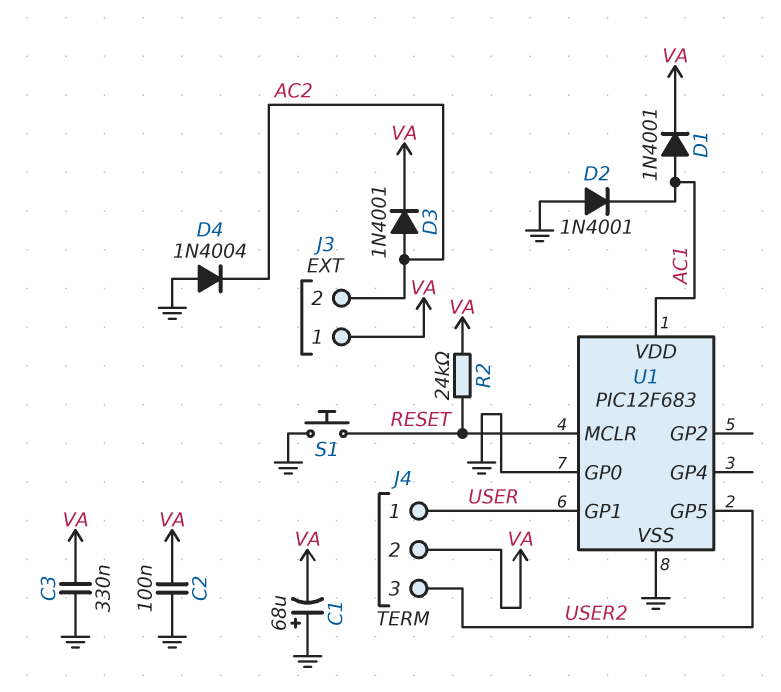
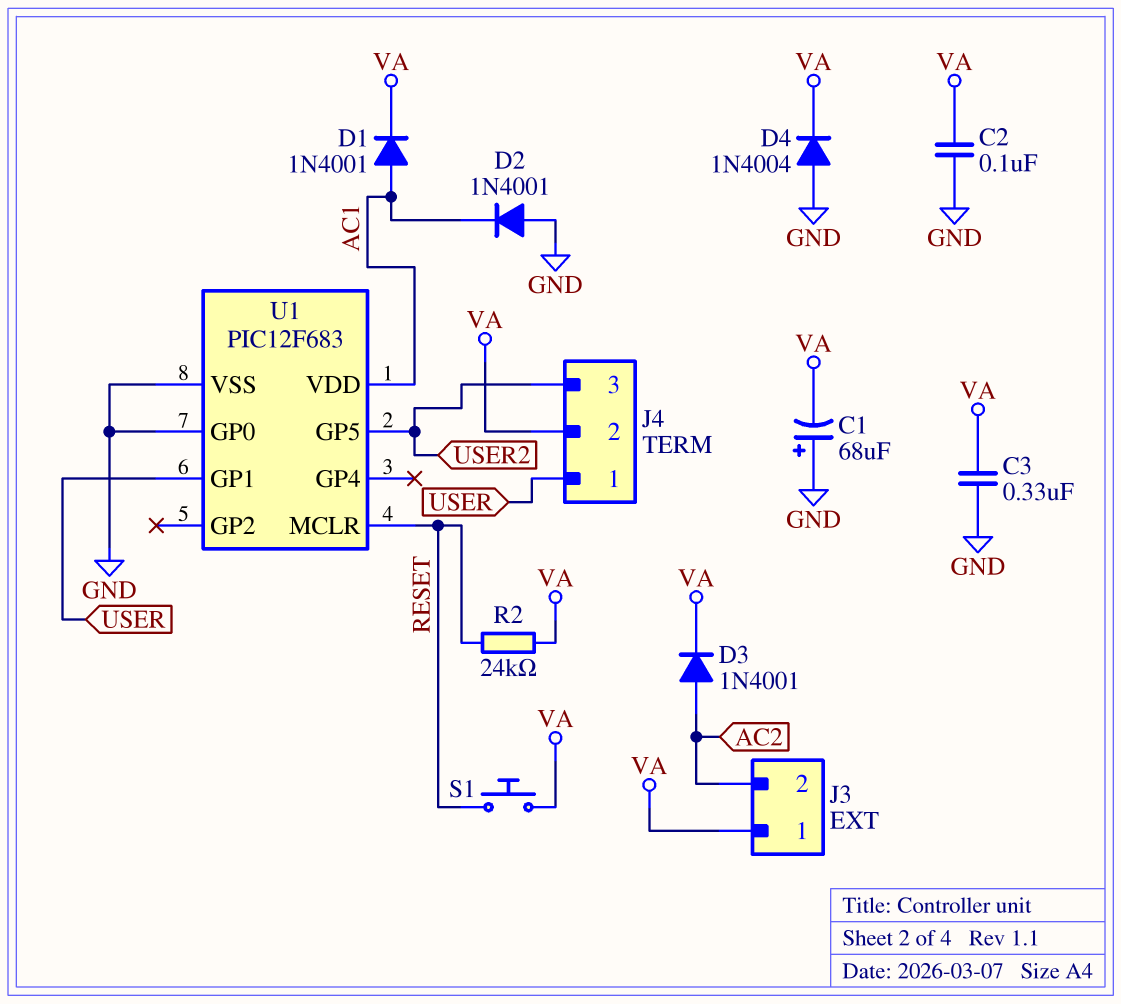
D4: diode 1N4004 (A GND, K AC2) -> diode 1N4004 (A GND, K VA)
S1: button (GND, RESET) -> button (RESET, VA)

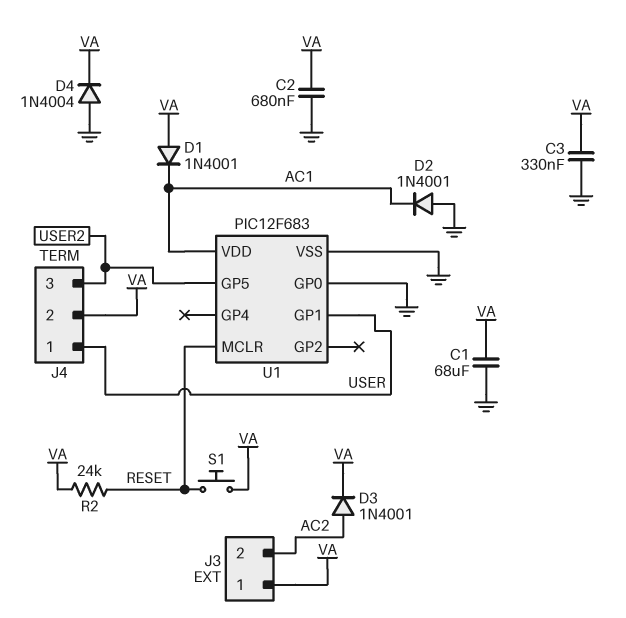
C1: 68uF (plus GND, minus VA) -> 68uF (GND, VA)
C2: 100nF (GND, VA) -> 680nF (GND, VA)
D1: diode 1N4001 (A AC1, K VA) -> diode 1N4001 (A VA, K AC1)

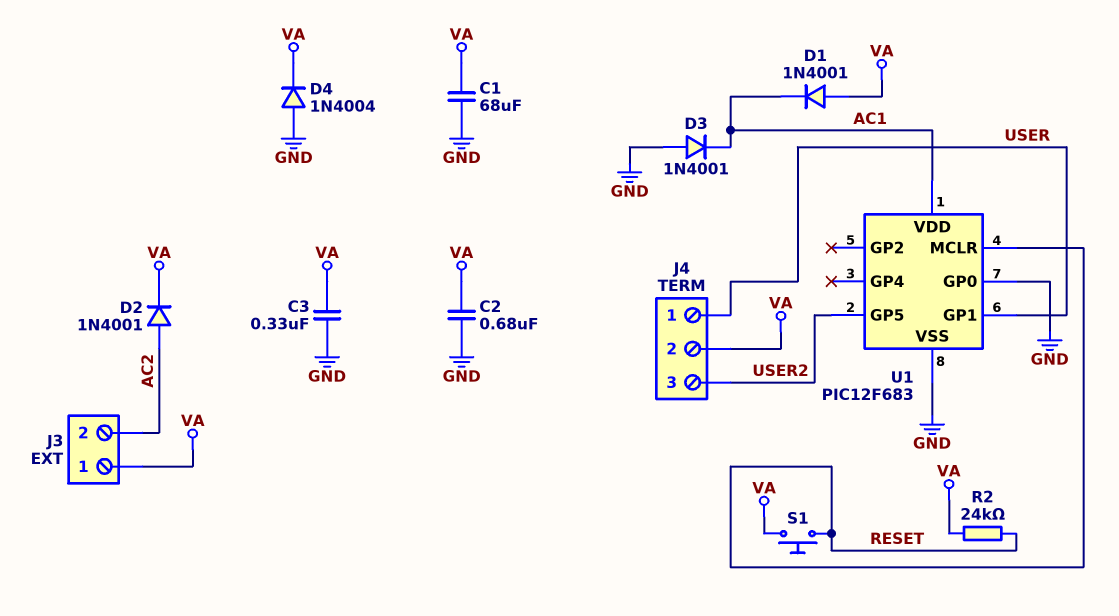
D2: diode 1N4001 (A GND, K AC1) -> diode 1N4001 (A AC2, K VA)
D3: diode 1N4001 (A AC2, K VA) -> diode 1N4001 (A GND, K AC1)

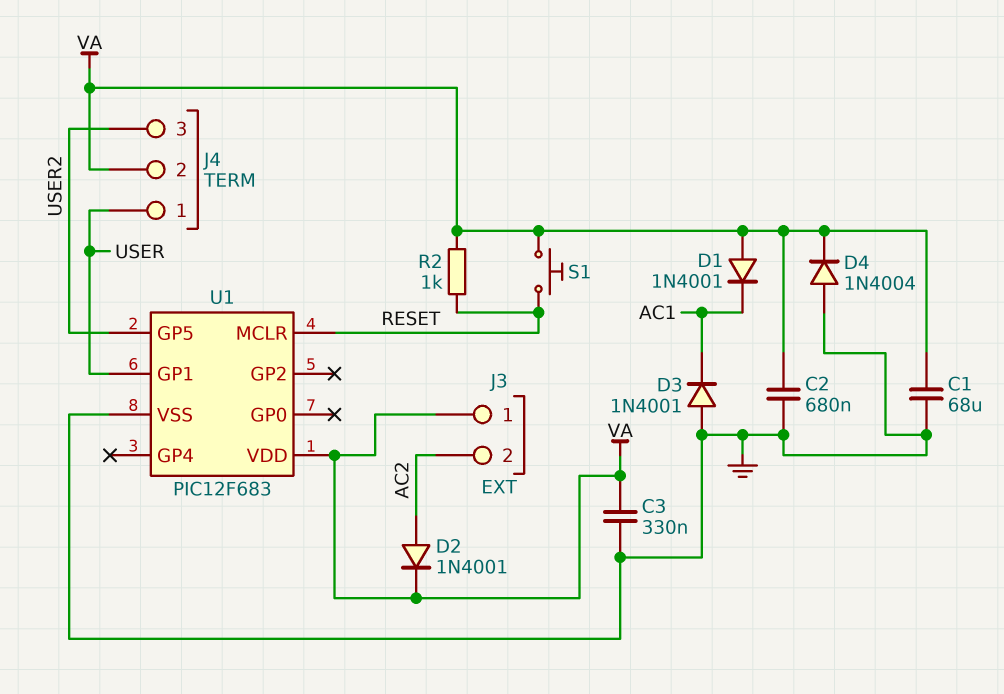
R2: 24k (RESET, VA) -> 1k (RESET, VA)
U1 pin GP0: GND -> none
U1 pin VDD: AC1 -> VA

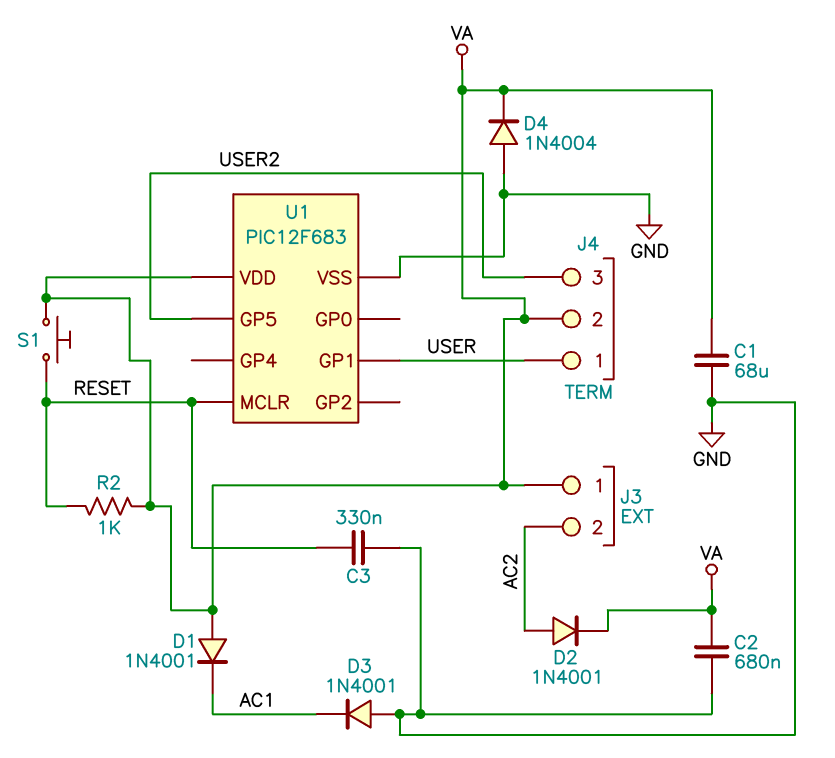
C3: 330nF (GND, VA) -> 330nF (GND, RESET)

